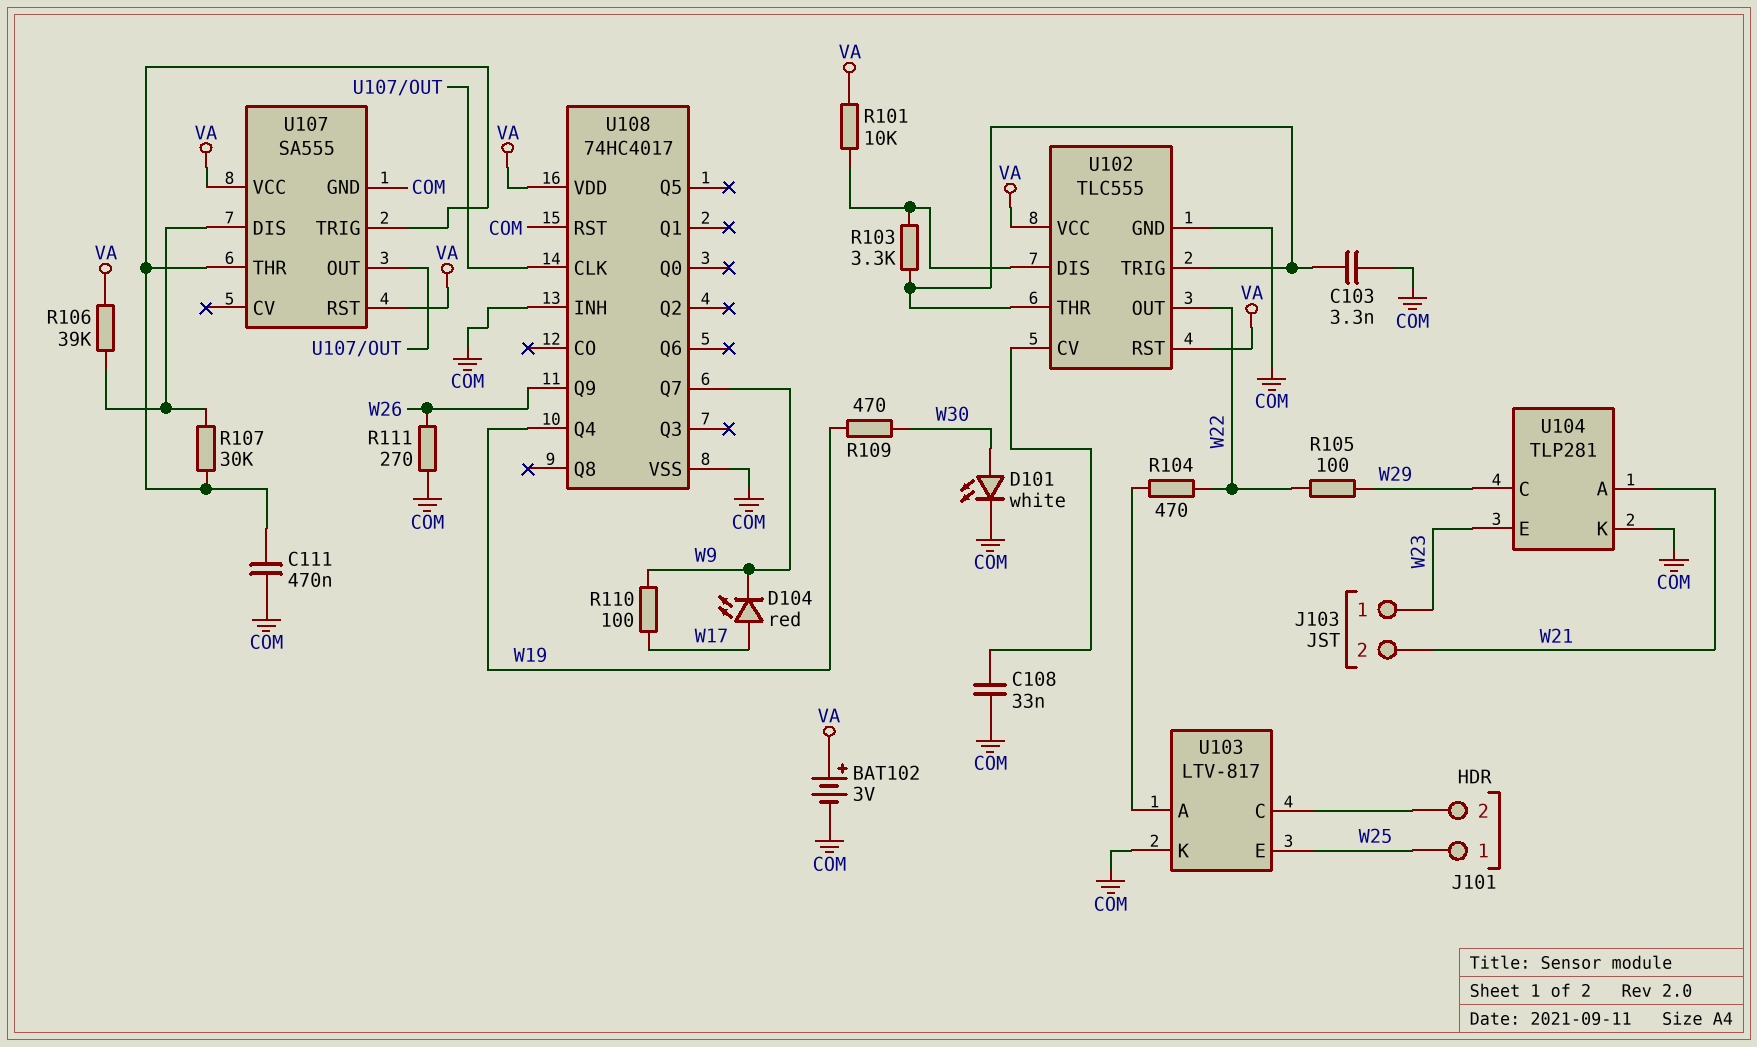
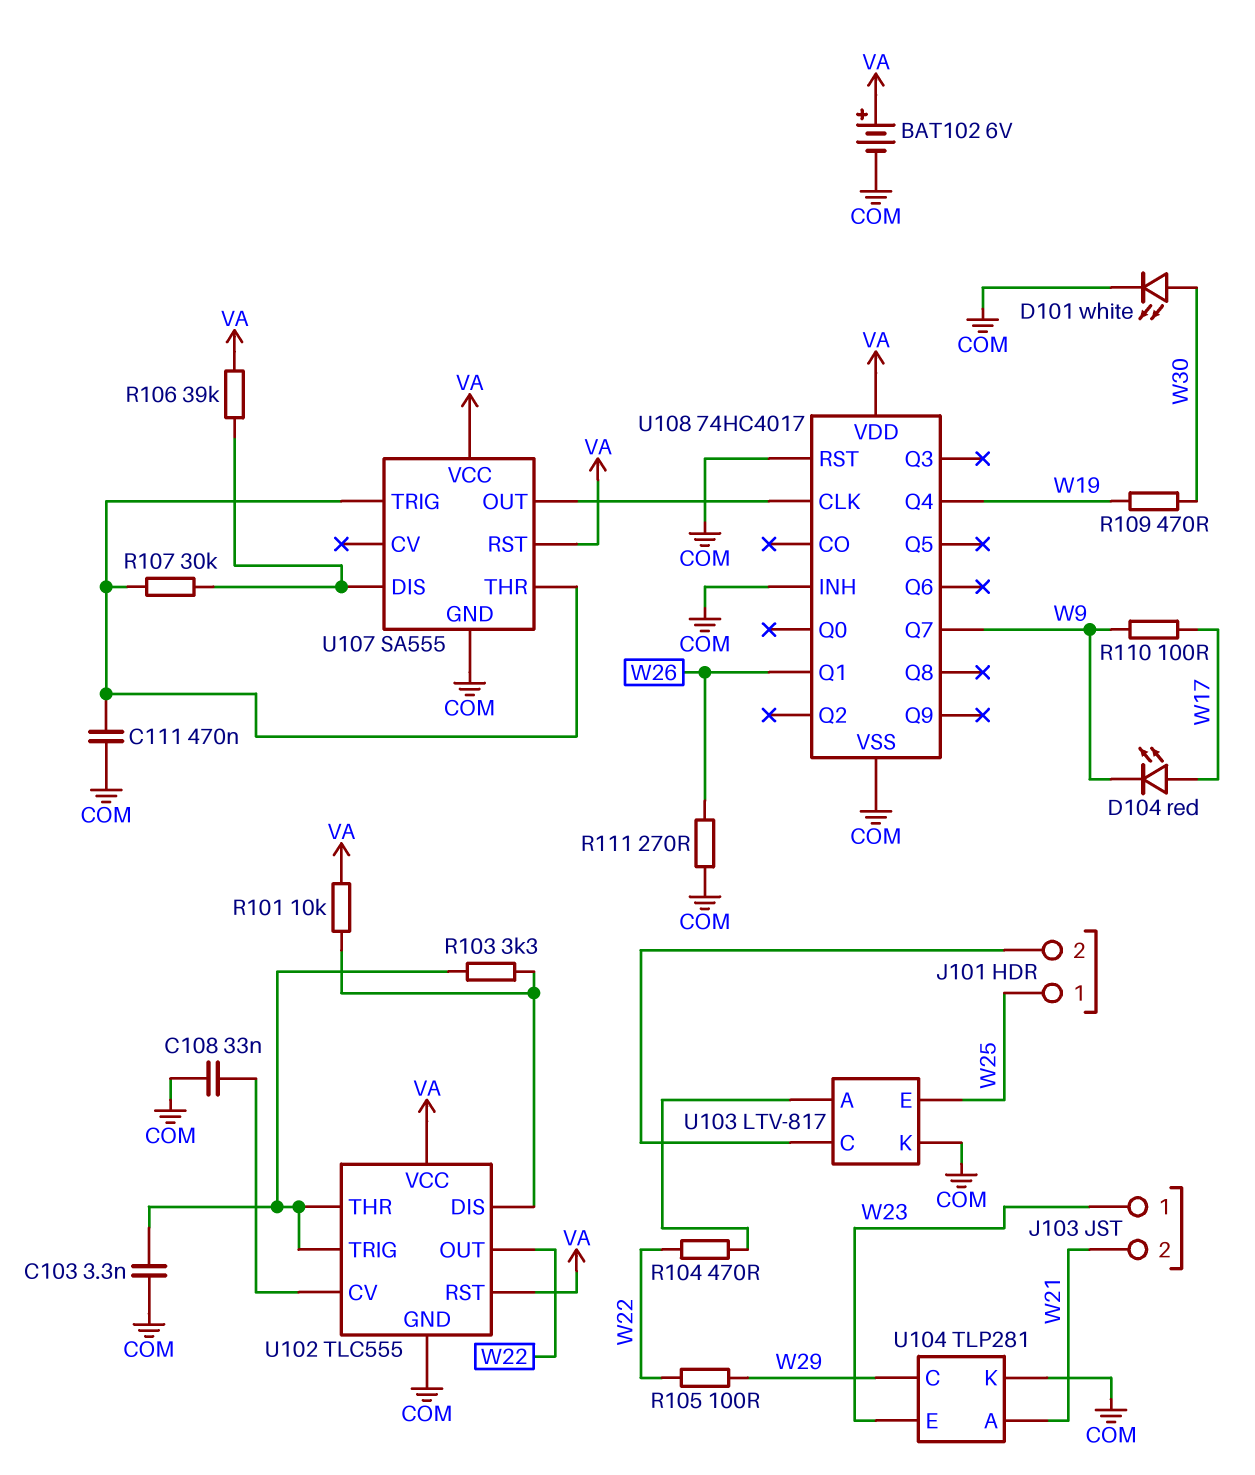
BAT102: 3V (plus VA, minus COM) -> 6V (plus VA, minus COM)
U108 pin Q1: none -> W26
U108 pin Q9: W26 -> none

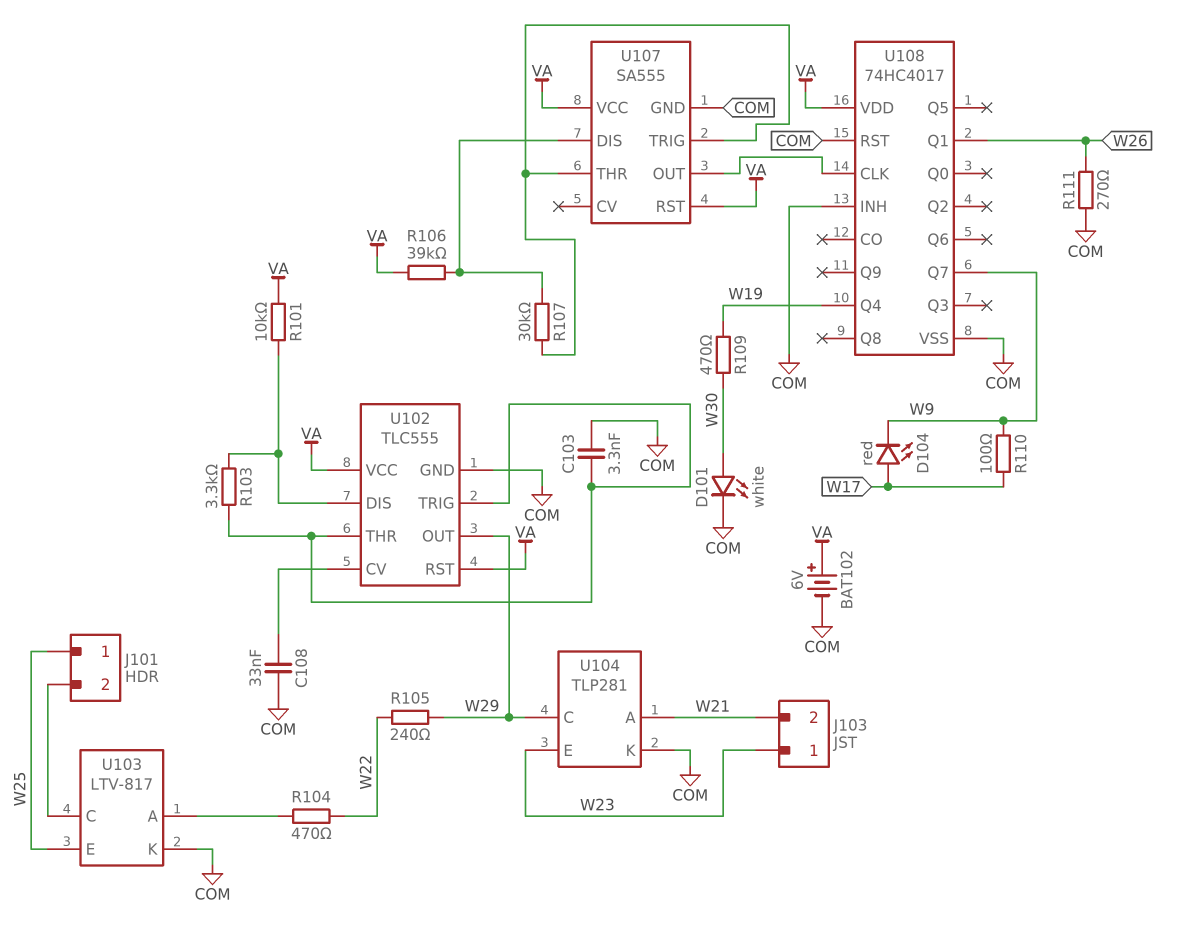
C111: 470nF (COM, U107/THR) -> none
R105: 100 (W22, W29) -> 240 (W22, W29)
U102 pin OUT: W22 -> W29

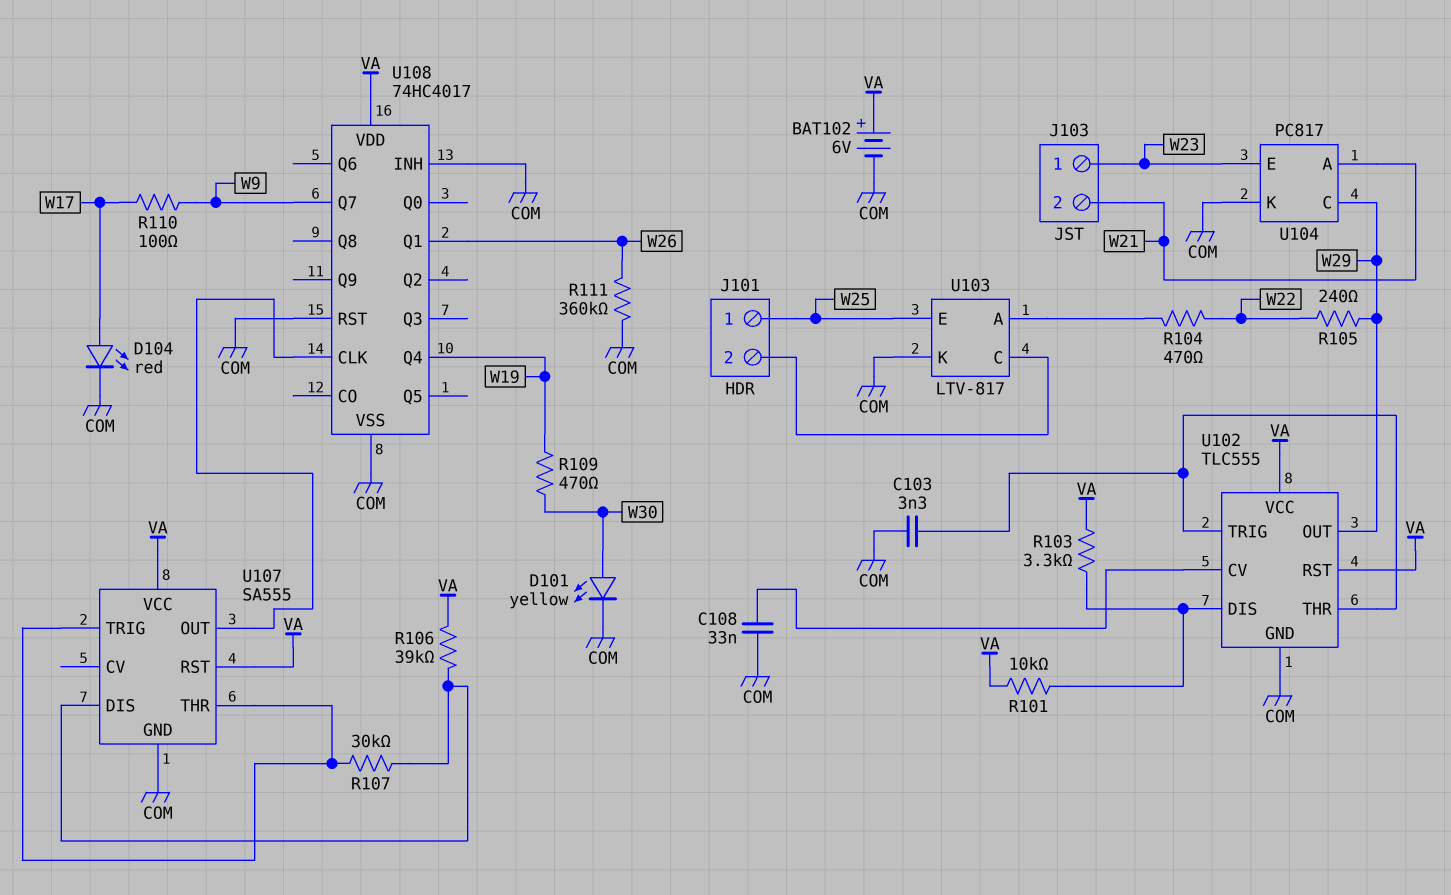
D101: LED white (A W30, K COM) -> LED yellow (A W30, K COM)
D104: LED red (A W17, K W9) -> LED red (A W17, K COM)
R103: 3.3k (U102/DIS, U102/THR) -> 3.3k (U102/DIS, VA)
R111: 270 (COM, W26) -> 360k (COM, W26)
U104: TLP281 -> PC817

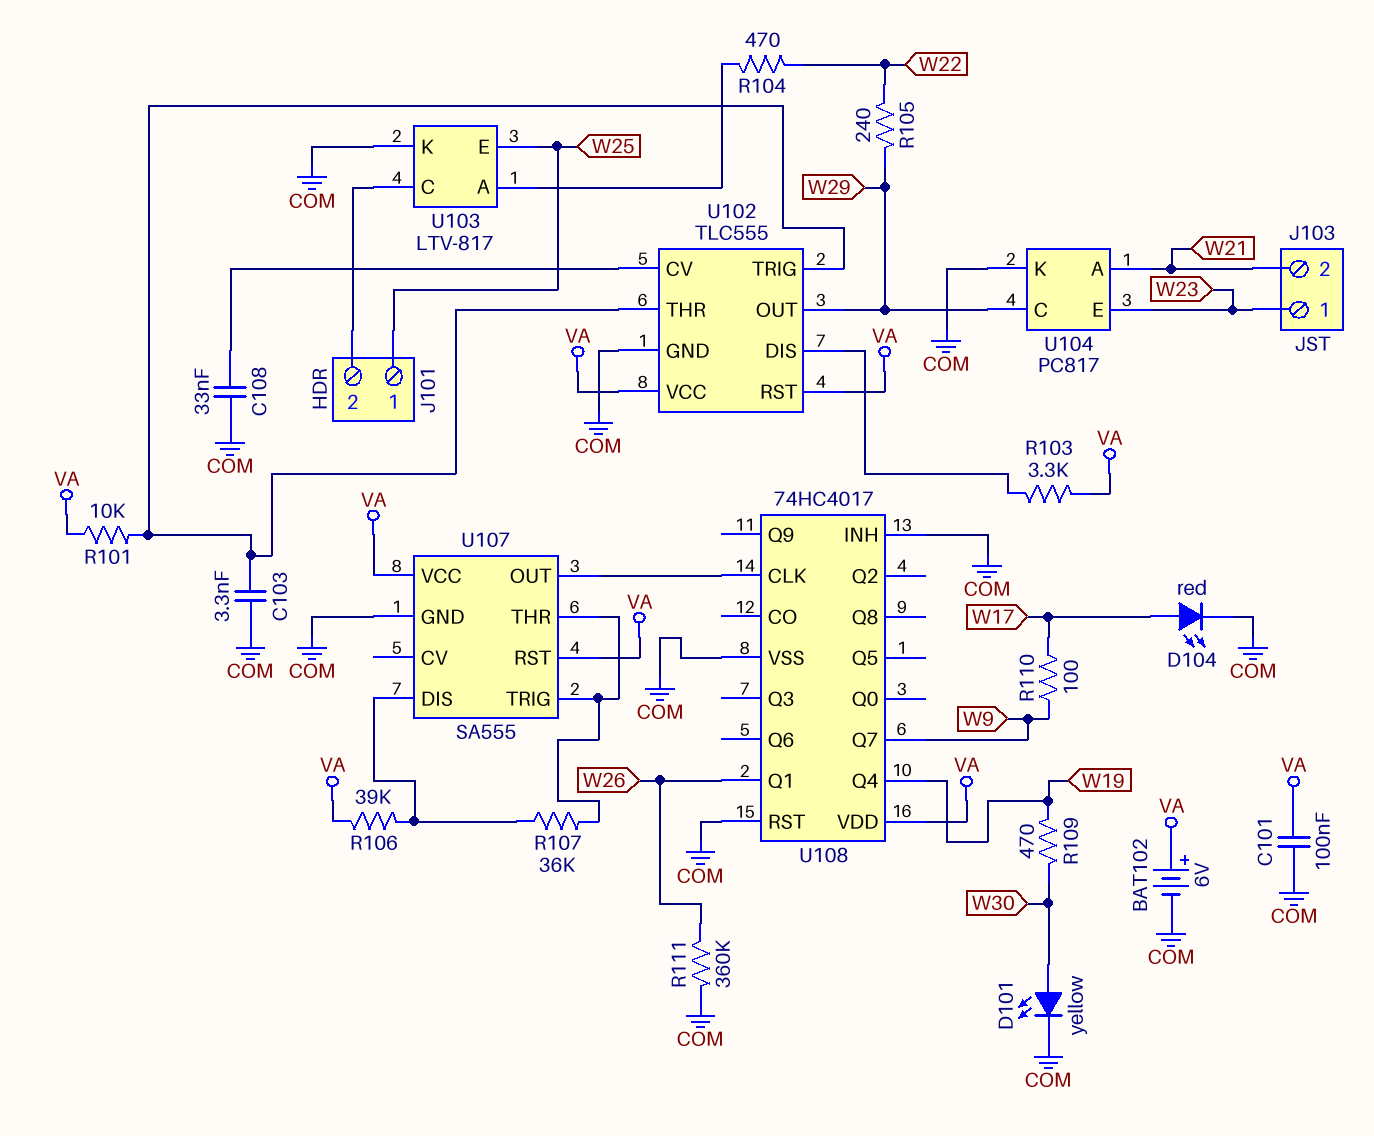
C101: none -> 100nF (COM, VA)
R101: 10k (U102/DIS, VA) -> 10k (U102/THR, VA)
R107: 30k (U107/DIS, U107/THR) -> 36k (U107/DIS, U107/THR)

